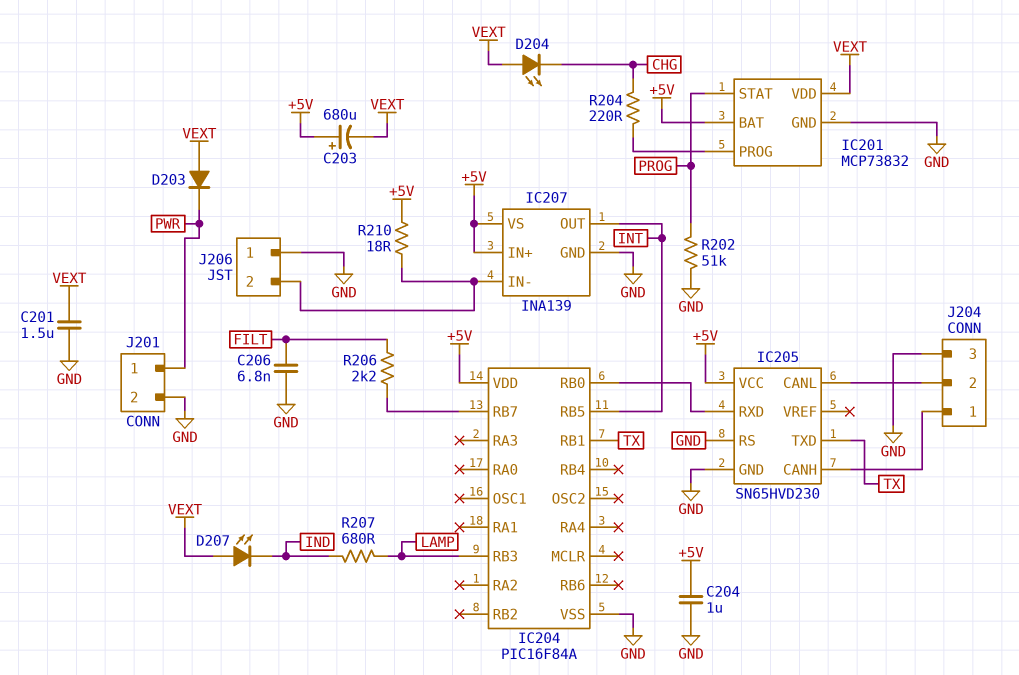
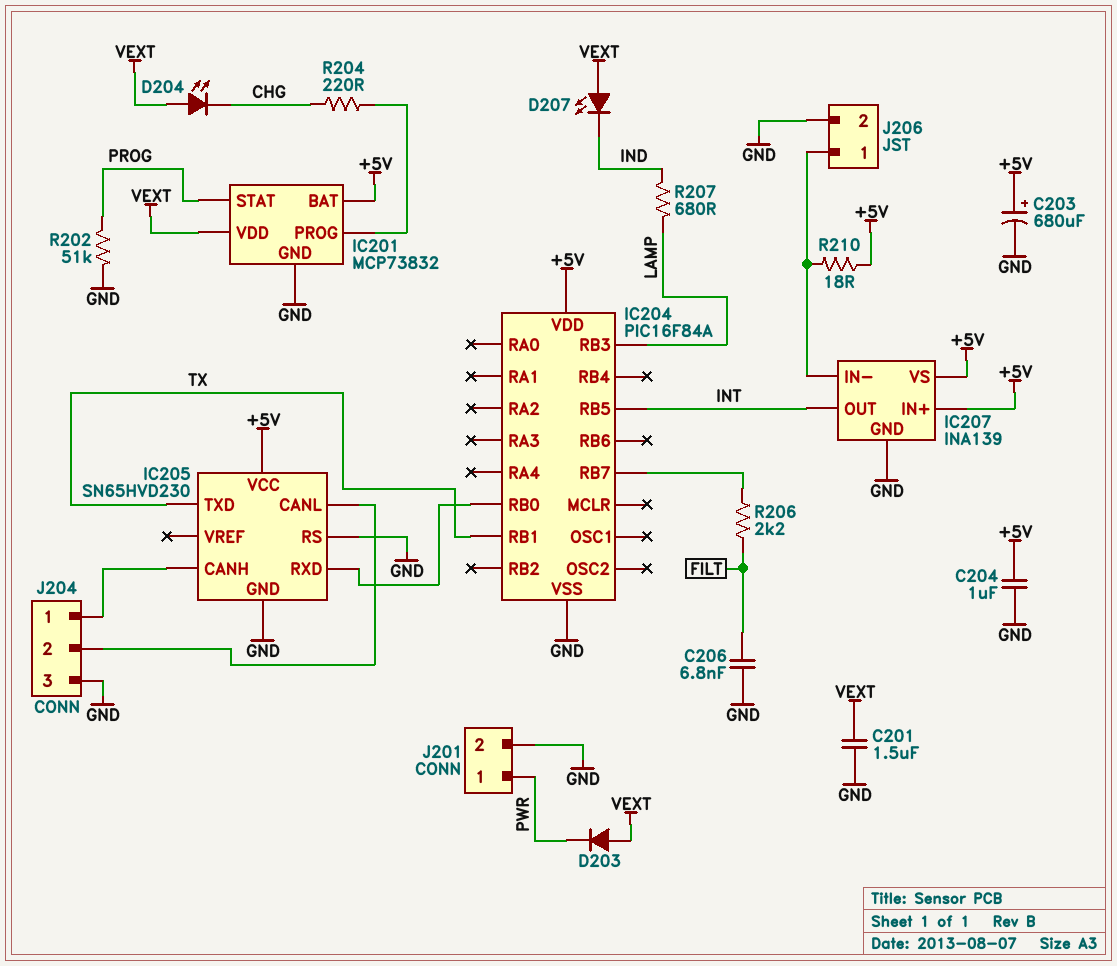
C203: 680uF (plus +5V, minus VEXT) -> 680uF (plus +5V, minus GND)
J206 pin 1: GND -> IC207/IN-
J206 pin 2: IC207/IN- -> GND

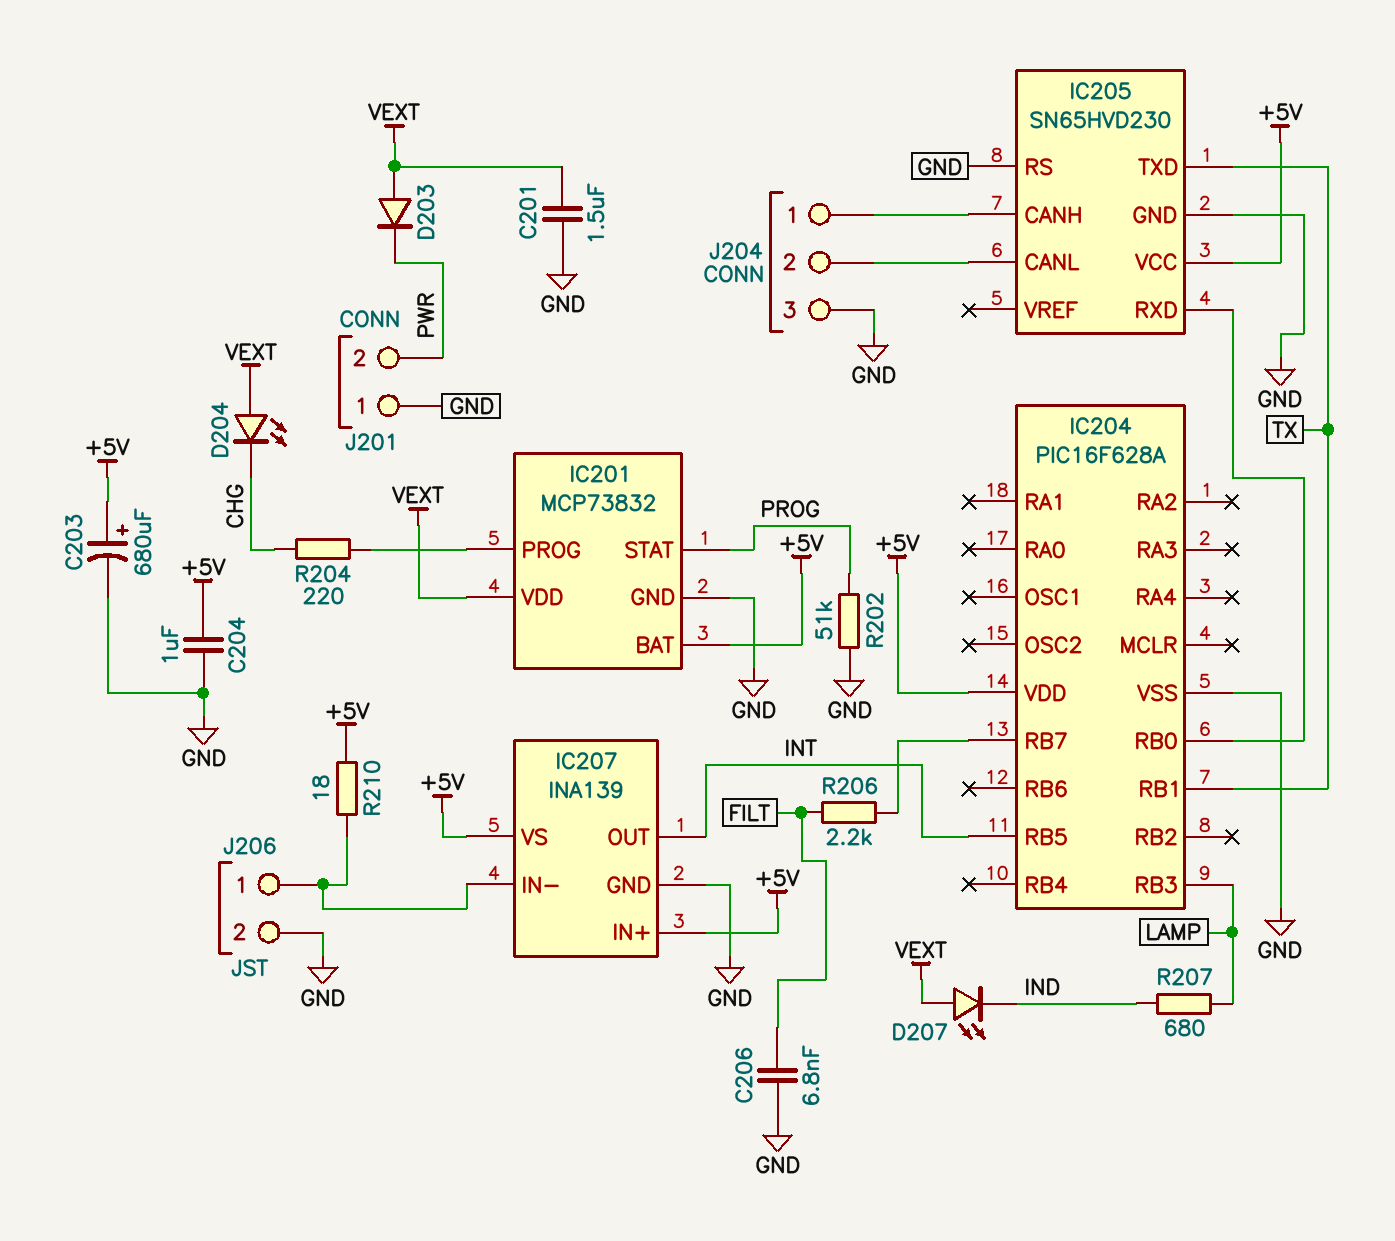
IC204: PIC16F84A -> PIC16F628A
J201 pin 1: PWR -> GND
J201 pin 2: GND -> PWR

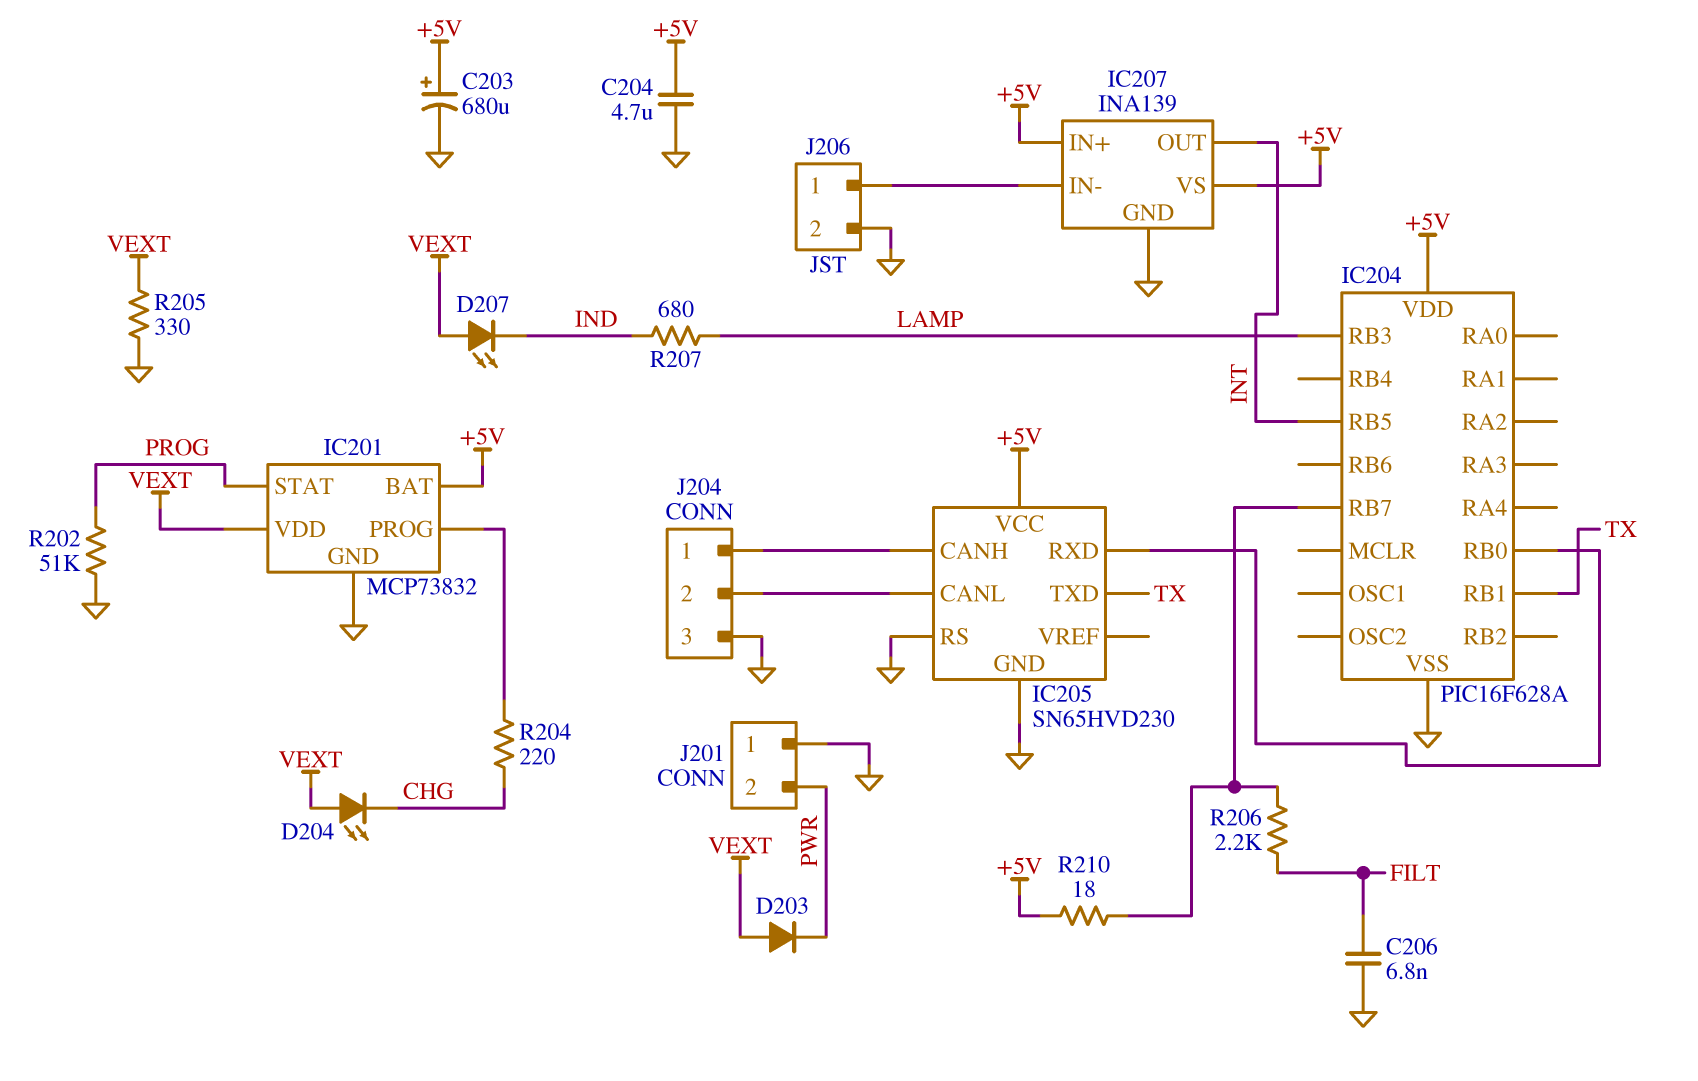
C201: 1.5uF (GND, VEXT) -> none
C204: 1uF (+5V, GND) -> 4.7uF (+5V, GND)
R205: none -> 330 (GND, VEXT)
R210: 18 (+5V, IC207/IN-) -> 18 (+5V, IC204/RB7)

